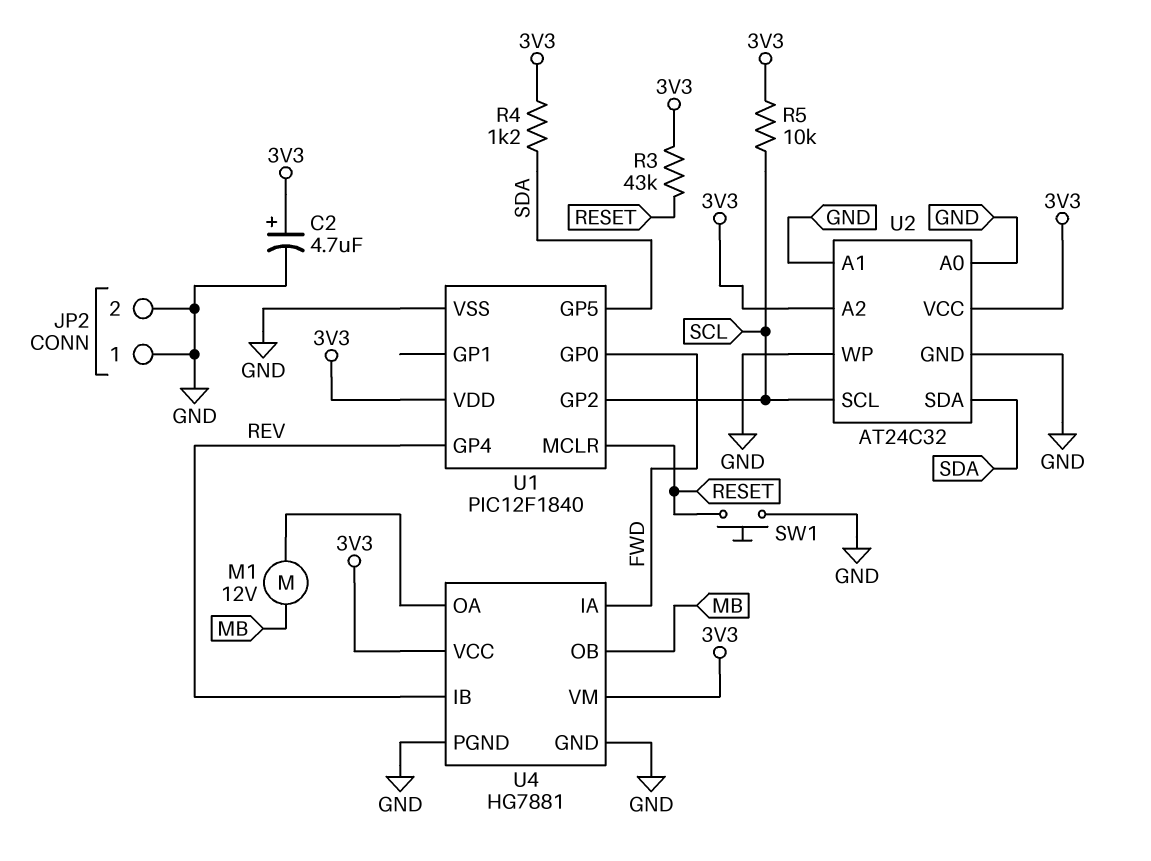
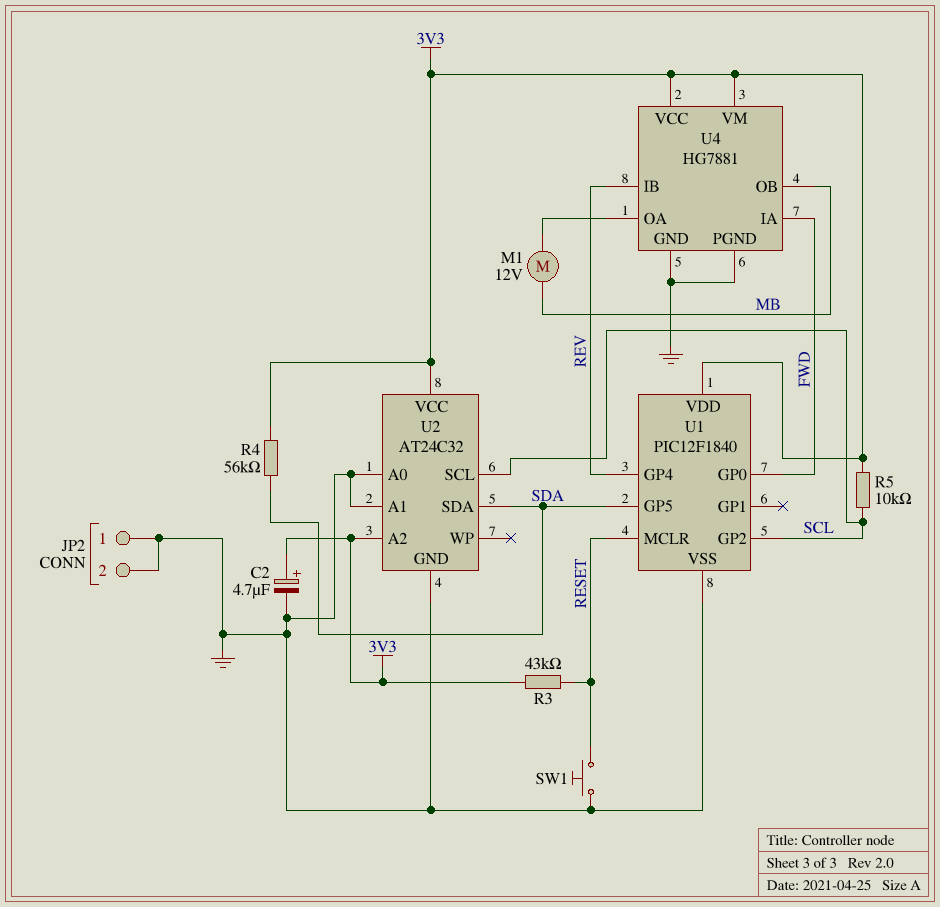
R4: 1.2k (3V3, SDA) -> 56k (3V3, SDA)
U2 pin WP: GND -> none

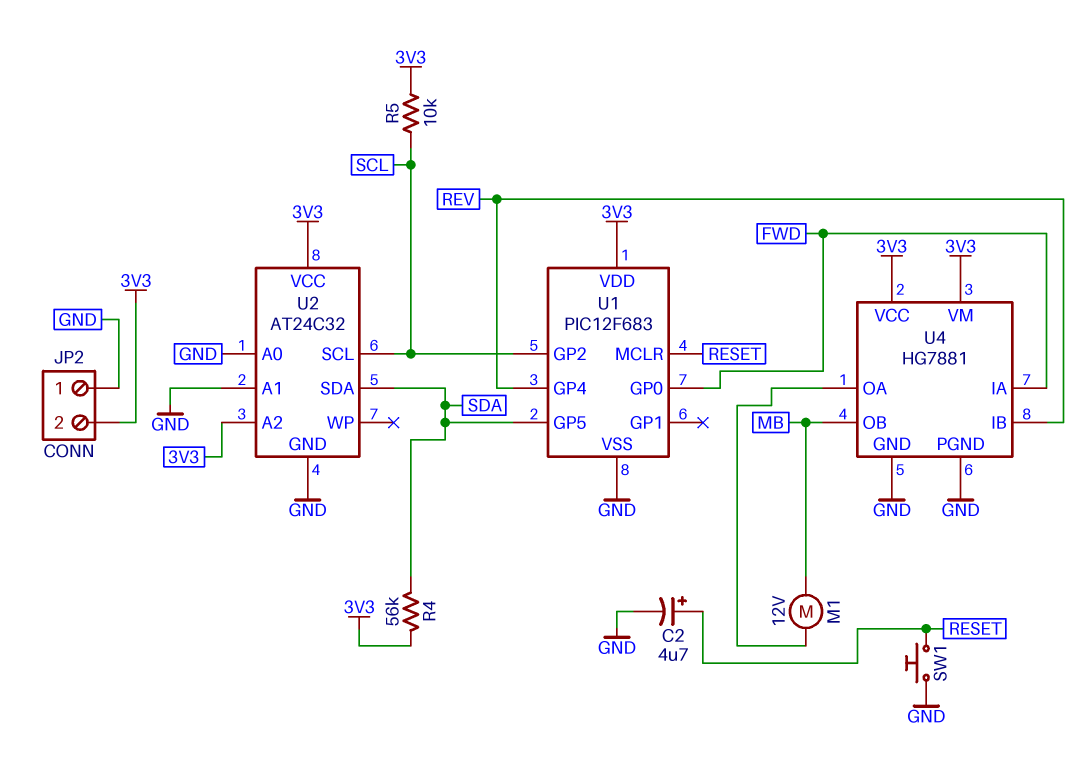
C2: 4.7uF (plus 3V3, minus GND) -> 4.7uF (plus RESET, minus GND)
JP2 pin 2: GND -> 3V3
R3: 43k (3V3, RESET) -> none
U1: PIC12F1840 -> PIC12F683

